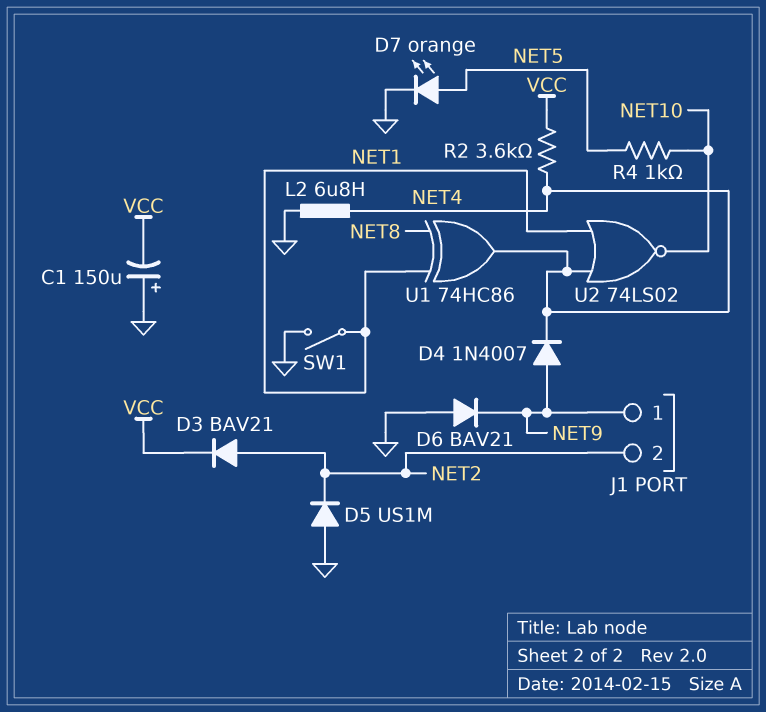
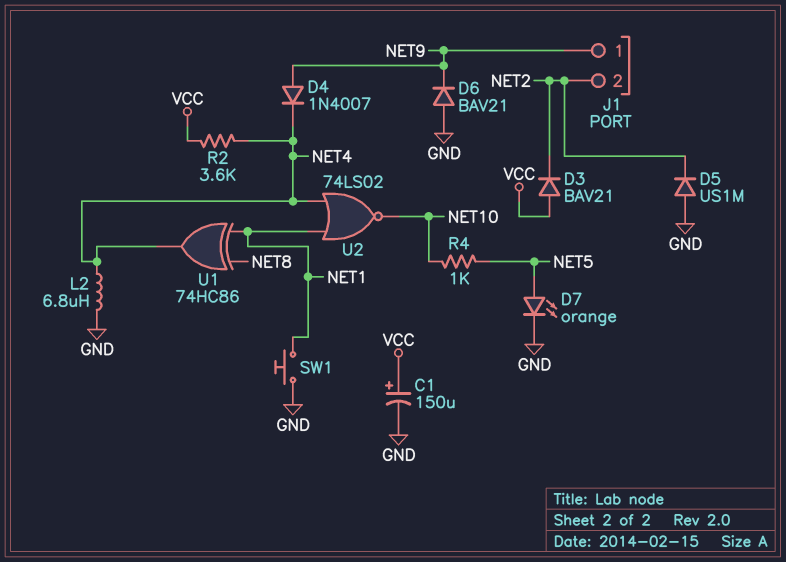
C1: 150uF (plus GND, minus VCC) -> 150uF (plus VCC, minus GND)
D3: diode BAV21 (A NET2, K VCC) -> diode BAV21 (A VCC, K NET2)
SW1: switch (GND, NET1) -> button (GND, NET1)

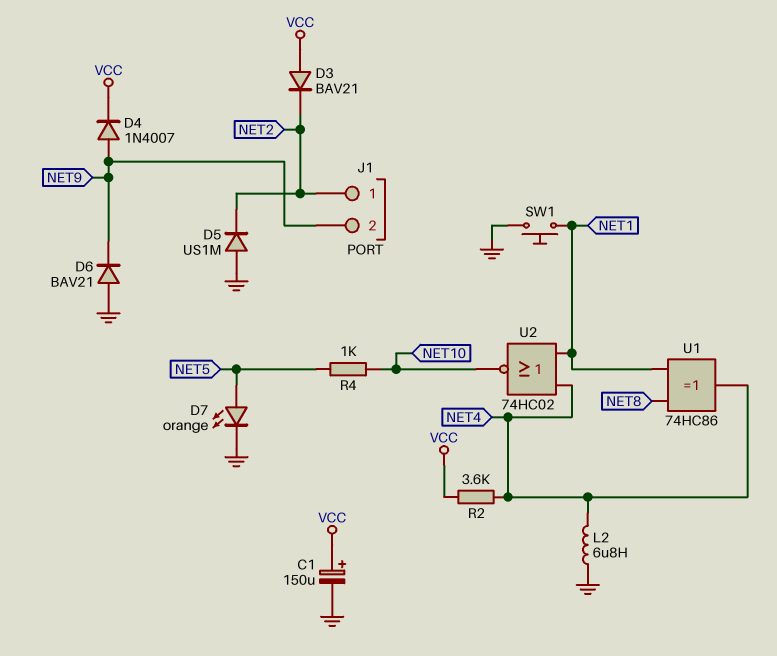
D4: diode 1N4007 (A NET9, K NET4) -> diode 1N4007 (A NET9, K VCC)
J1 pin 1: NET9 -> NET2
J1 pin 2: NET2 -> NET9
U2: NOR 74LS02 (in NET1, in NET4, out NET10) -> NOR 74HC02 (in NET1, in NET4, out NET10)

